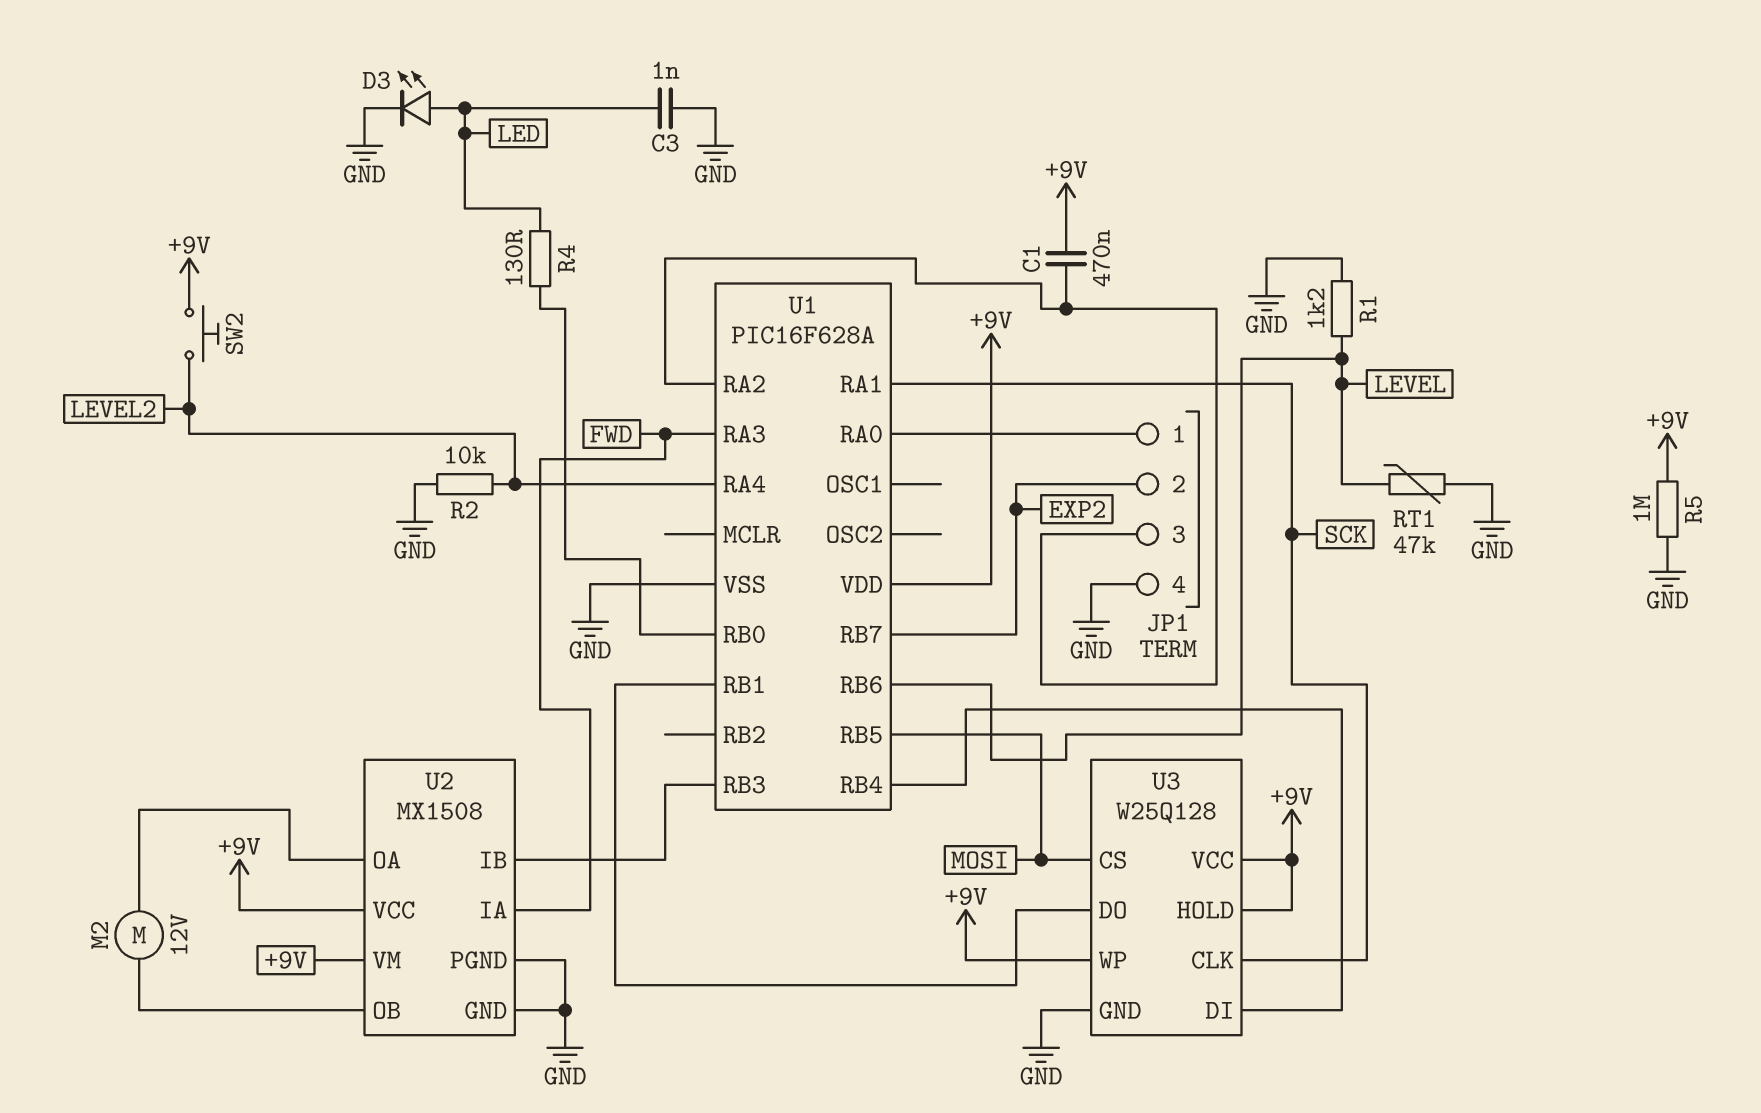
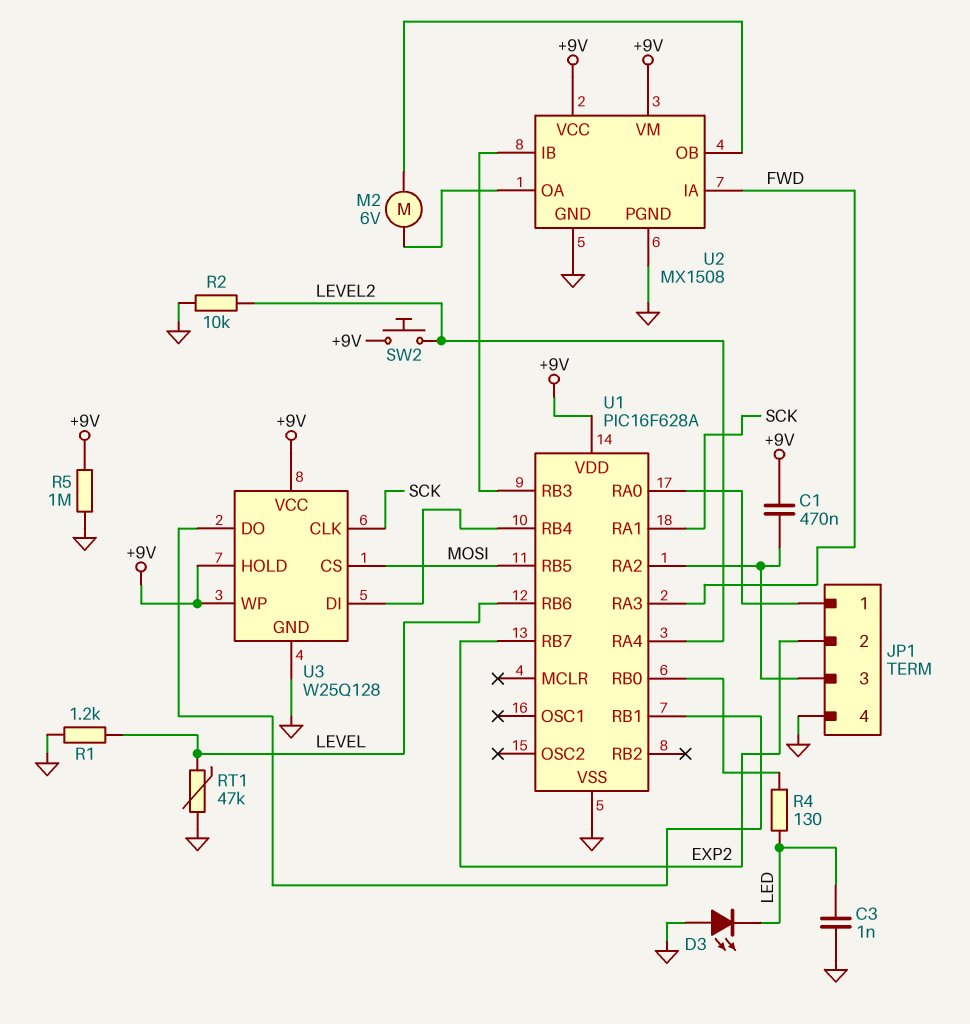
D3: LED (A LED, K GND) -> LED (A GND, K LED)
M2: motor 12V (U2/OA, U2/OB) -> motor 6V (U2/OA, U2/OB)

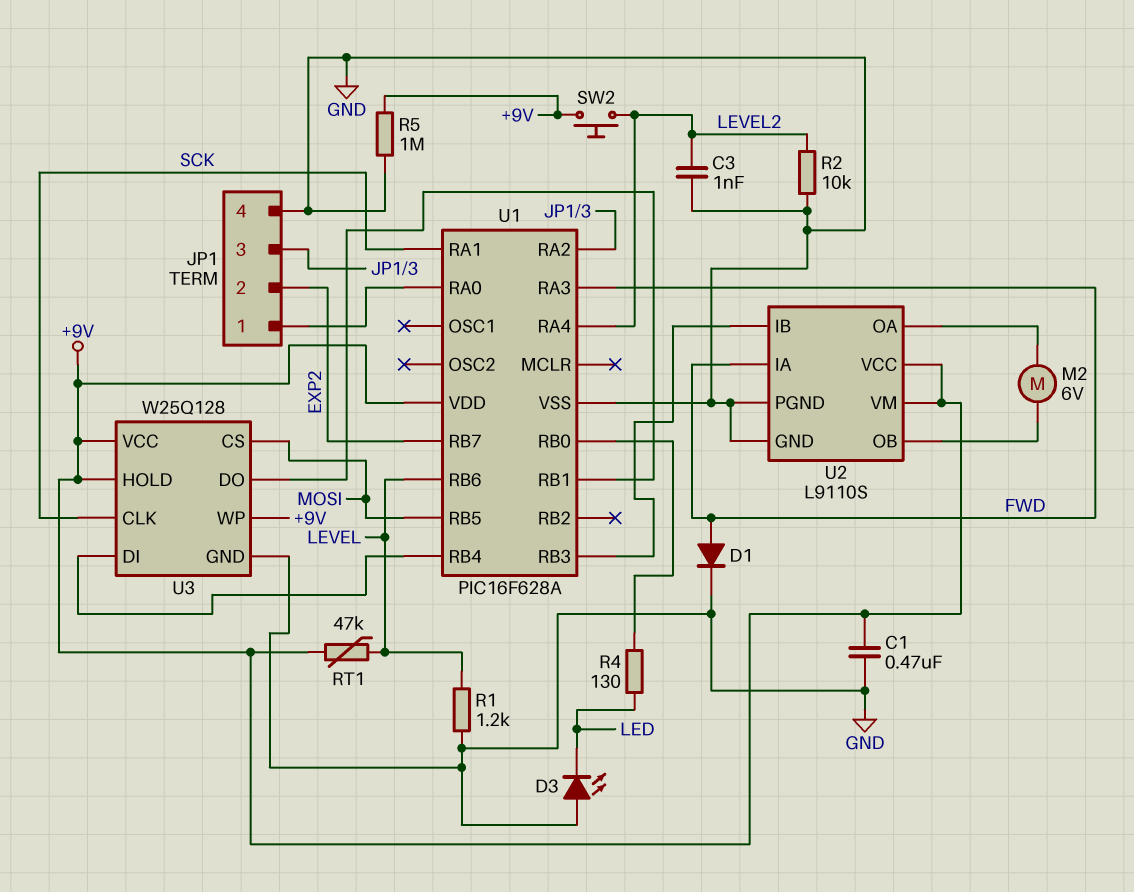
C1: 470nF (+9V, JP1/3) -> 470nF (+9V, GND)
C3: 1nF (GND, LED) -> 1nF (GND, LEVEL2)
D1: none -> diode (A FWD, K GND)
RT1: 47k (GND, LEVEL) -> 47k (+9V, LEVEL)
U2: MX1508 -> L9110S

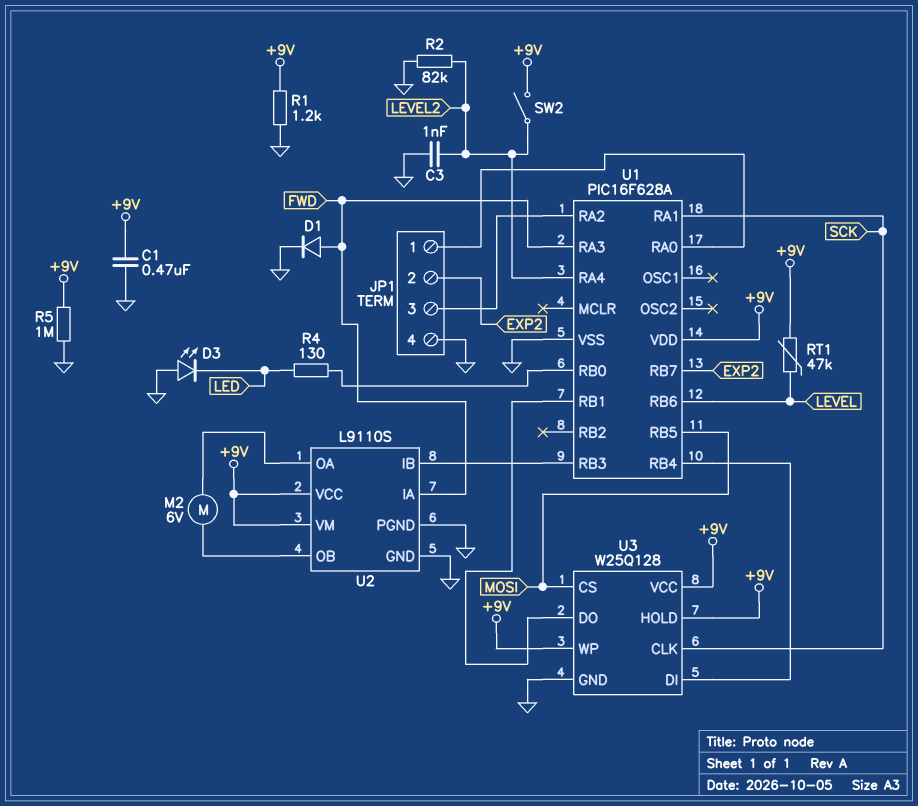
R1: 1.2k (GND, LEVEL) -> 1.2k (+9V, GND)
R2: 10k (GND, LEVEL2) -> 82k (GND, LEVEL2)
SW2: button (+9V, LEVEL2) -> switch (+9V, LEVEL2)

